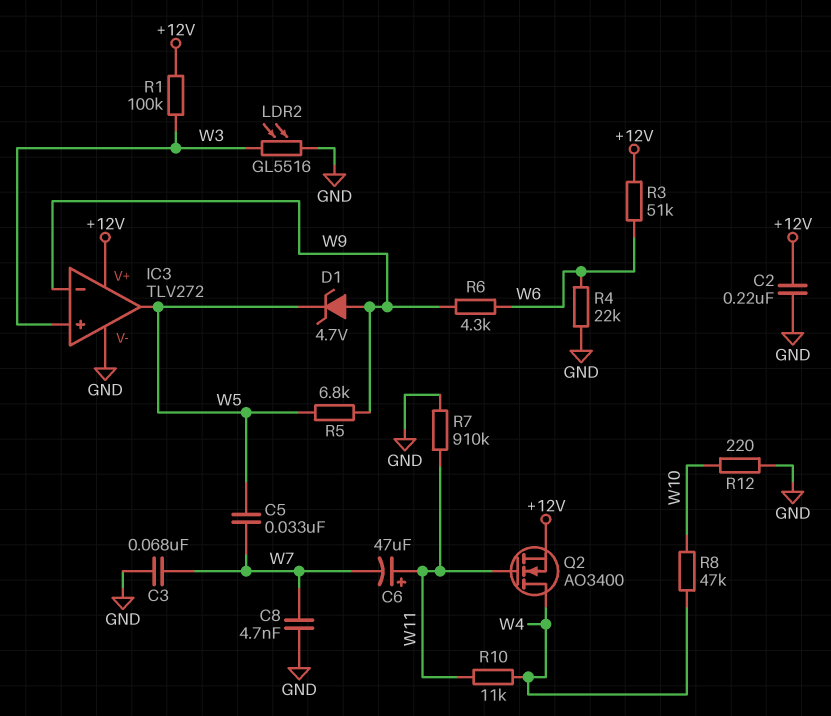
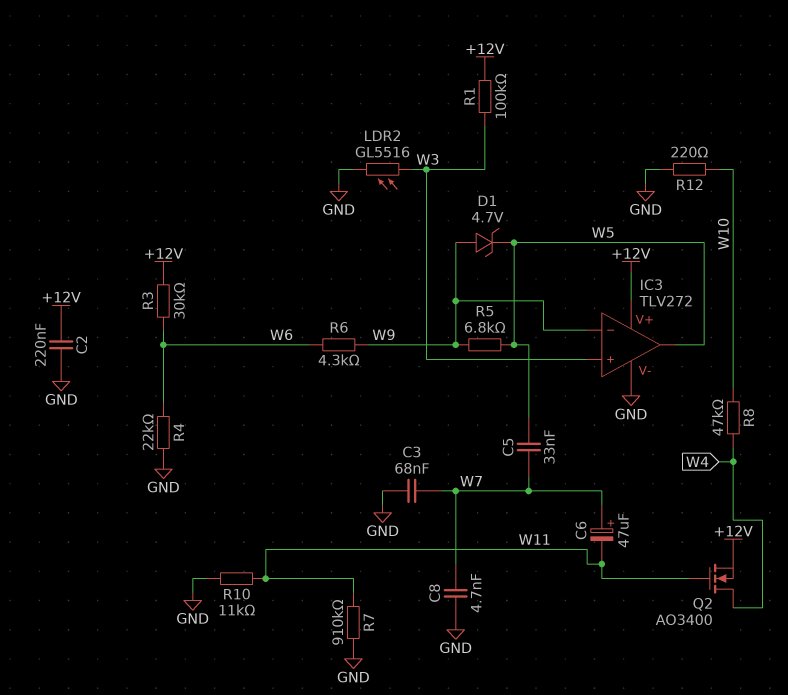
C6: 47uF (plus W11, minus W7) -> 47uF (plus W7, minus W11)
R3: 51k (+12V, W6) -> 30k (+12V, W6)
R10: 11k (W4, W11) -> 11k (GND, W11)

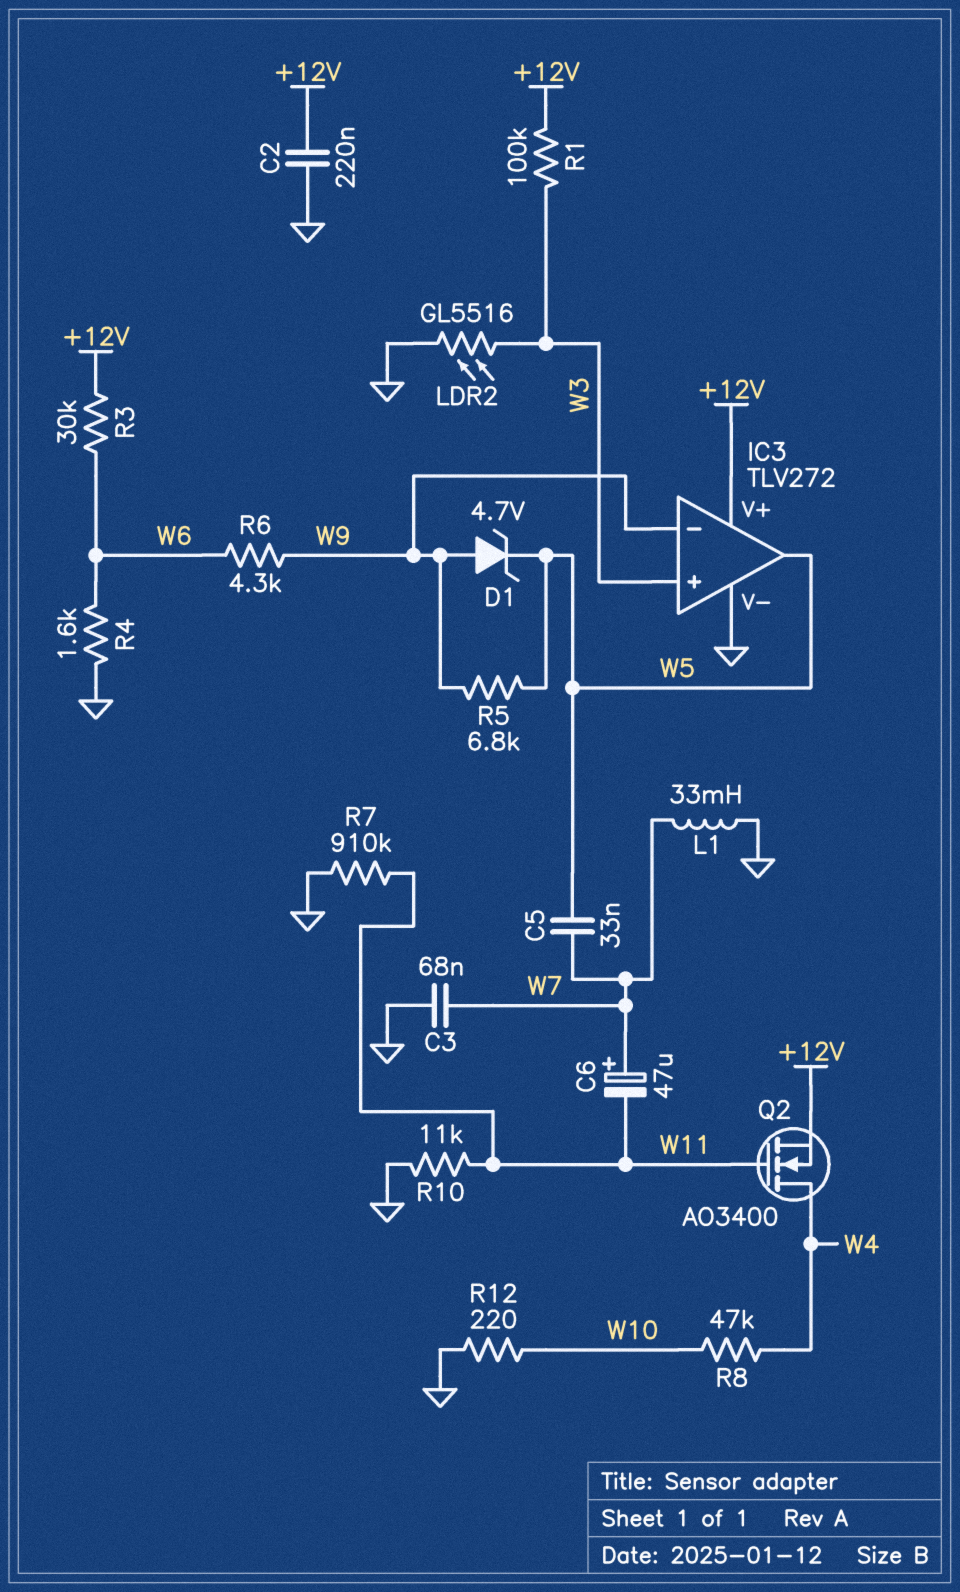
C8: 4.7nF (GND, W7) -> none
L1: none -> 33mH (GND, W7)
R4: 22k (GND, W6) -> 1.6k (GND, W6)

